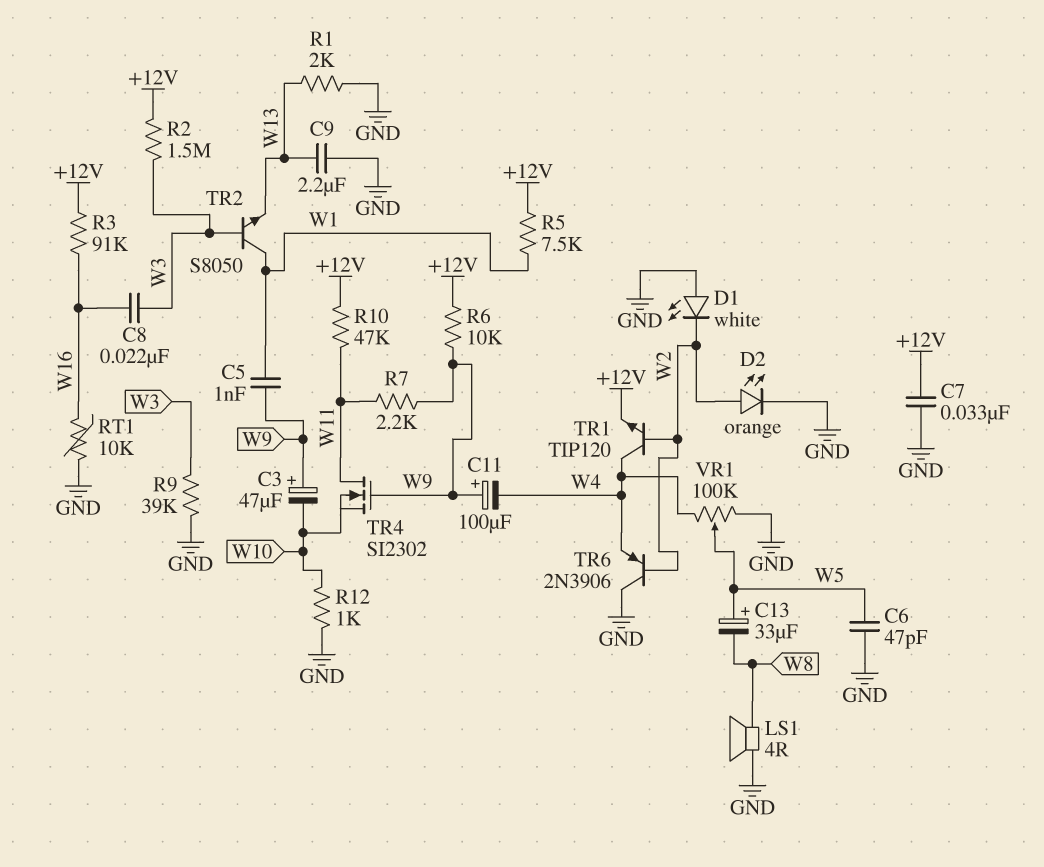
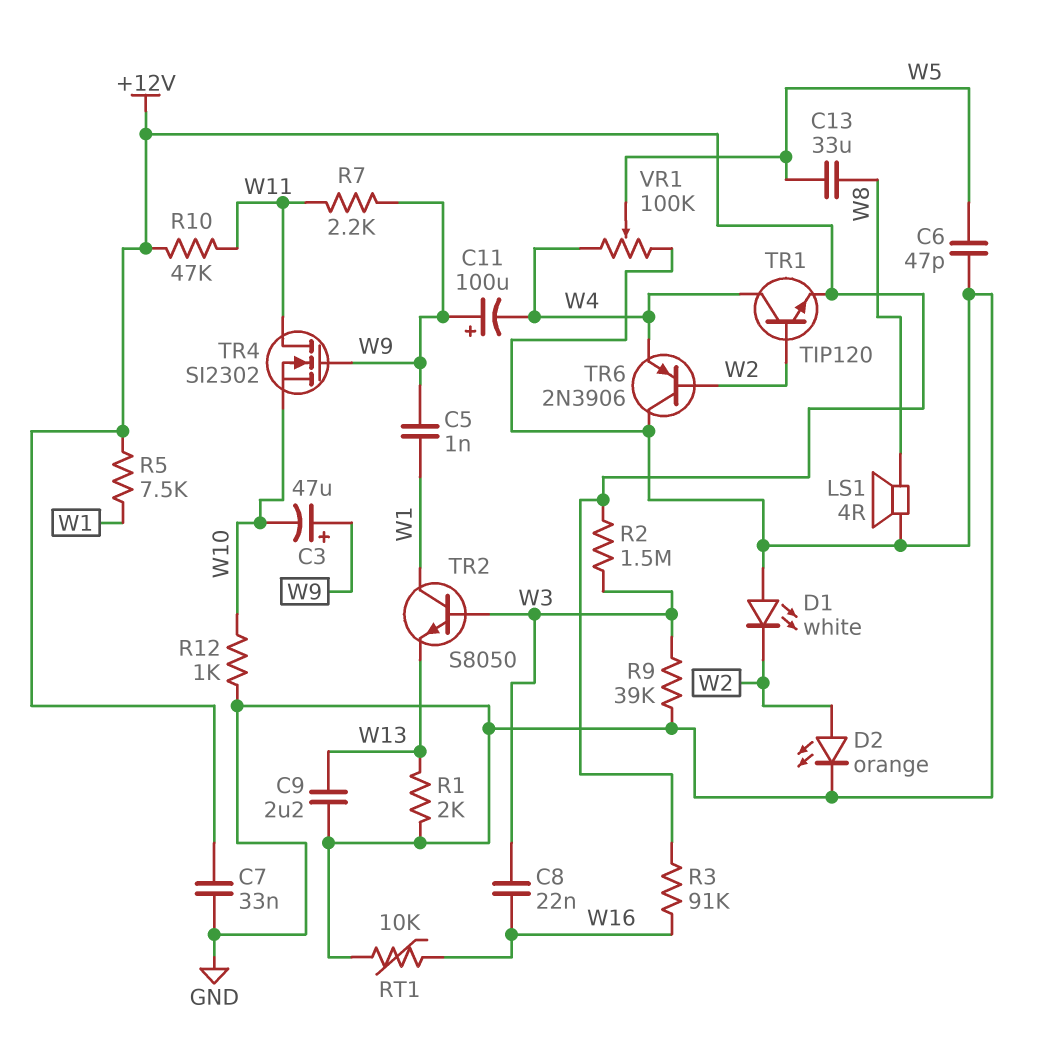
C13: 33uF (plus W5, minus W8) -> 33uF (W5, W8)
R6: 10k (+12V, W9) -> none

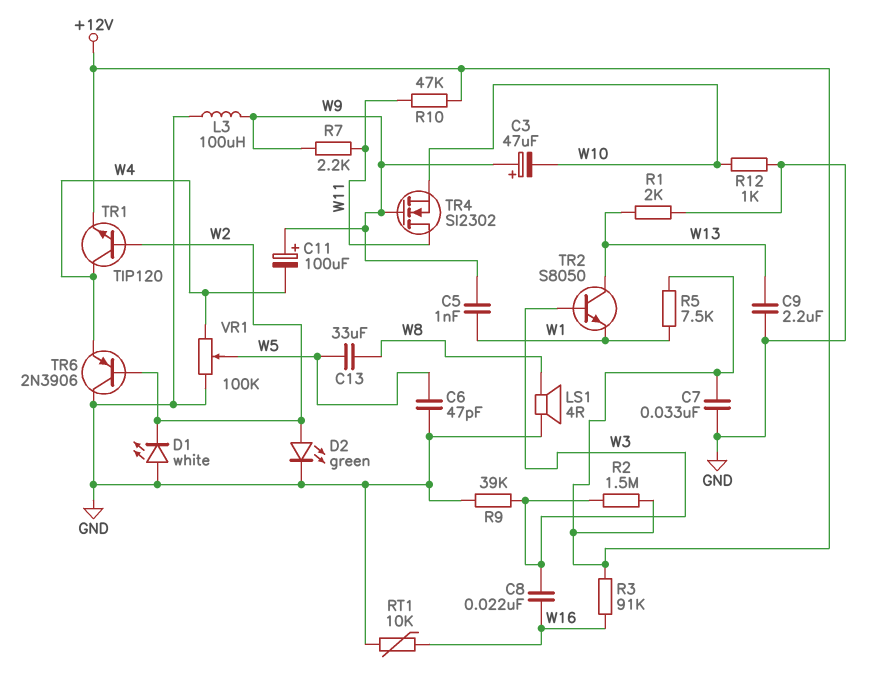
D2: LED orange (A W2, K GND) -> LED green (A W2, K GND)
L3: none -> 100uH (GND, W9)
TR2: NPN S8050 (B W3, C W1, E W13) -> NPN S8050 (B W3, C W13, E W1)

